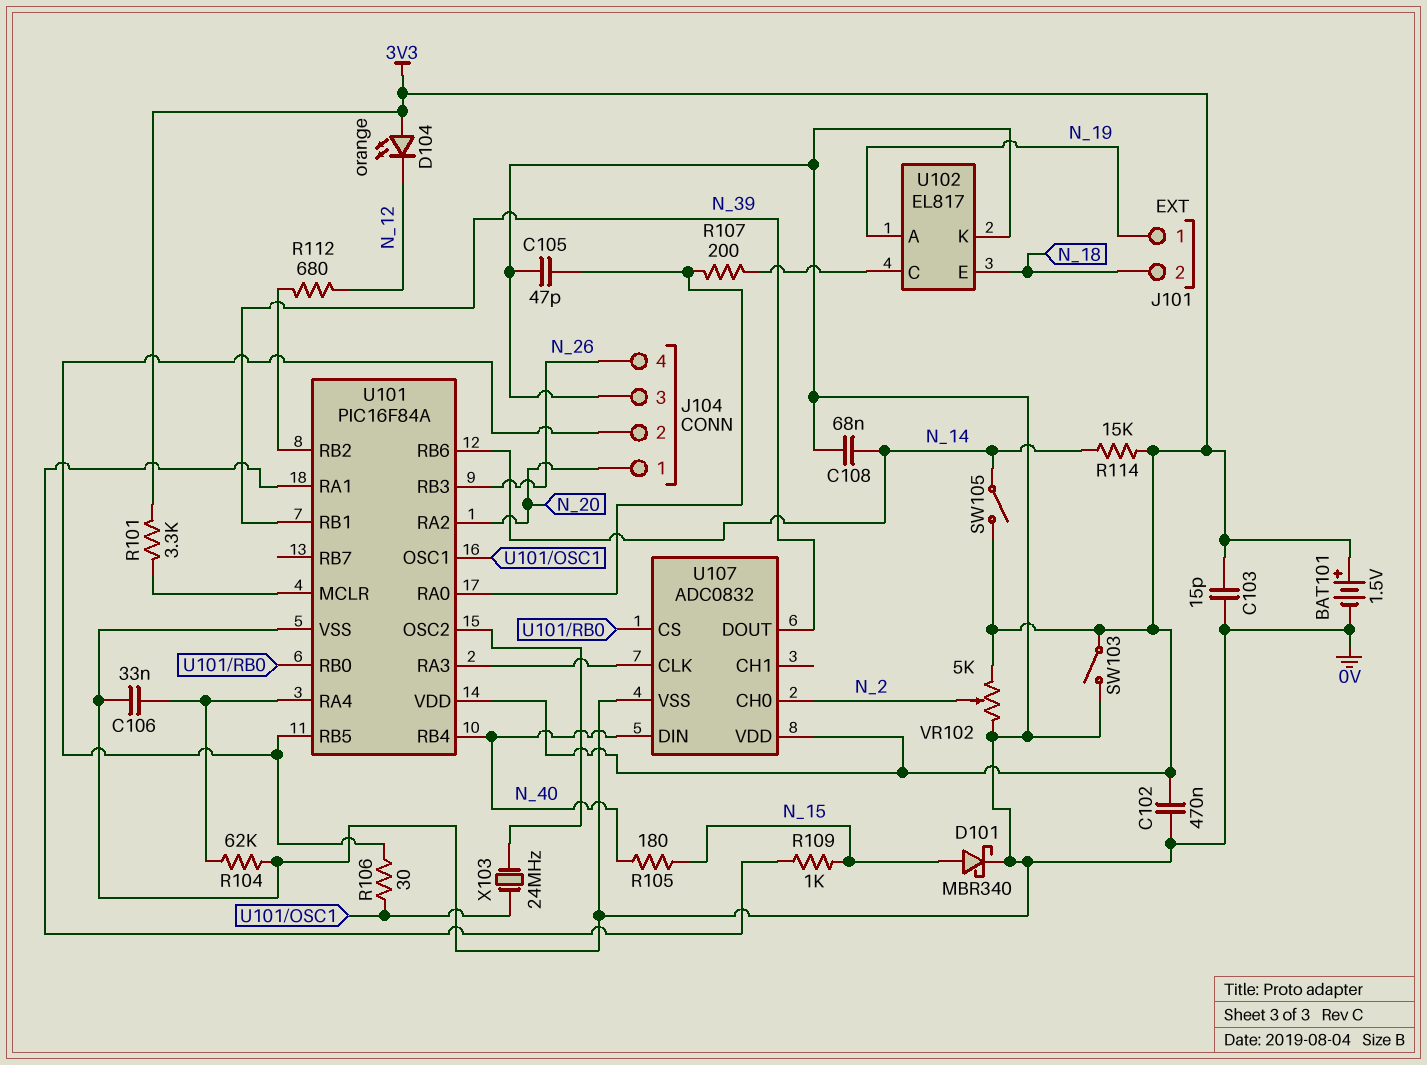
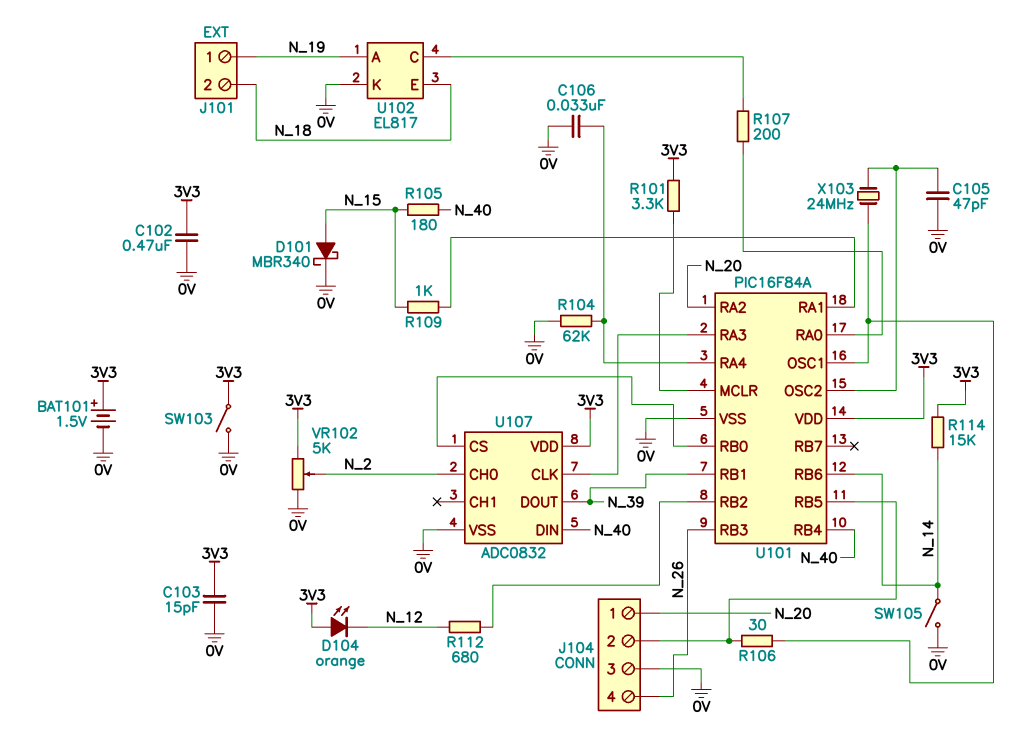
C105: 47pF (0V, U101/RA0) -> 47pF (0V, U101/OSC2)
C108: 68nF (0V, N_14) -> none
SW105: switch (3V3, N_14) -> switch (0V, N_14)

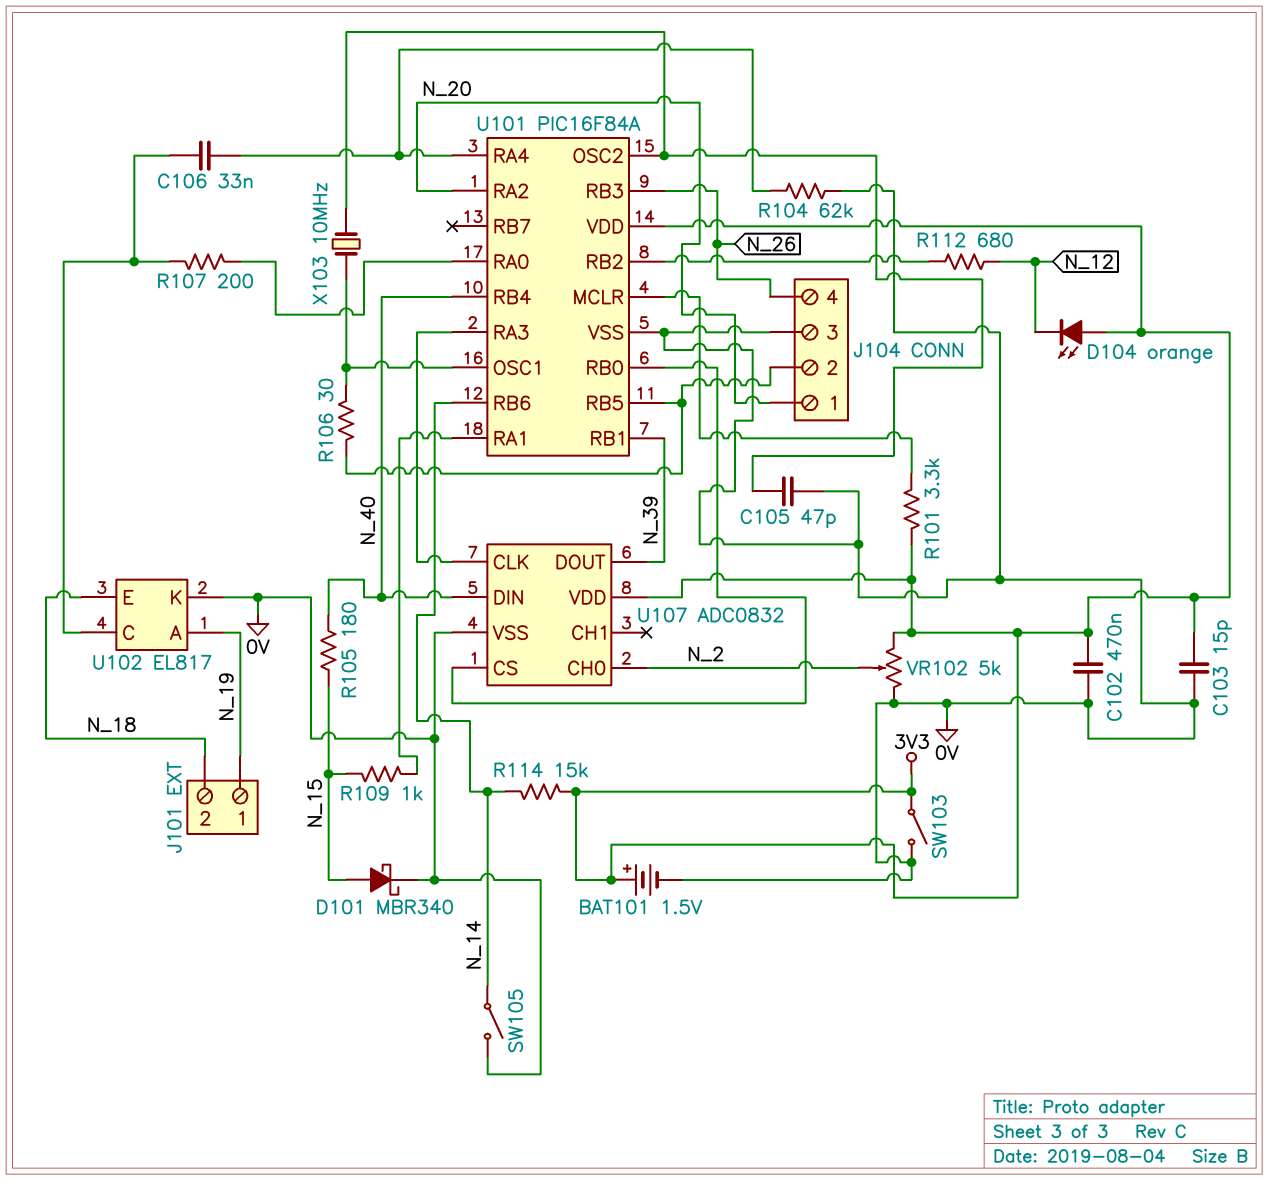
C106: 33nF (0V, U101/RA4) -> 33nF (U101/RA4, U102/C)
X103: 24MHz (U101/OSC1, U101/OSC2) -> 10MHz (U101/OSC1, U101/OSC2)

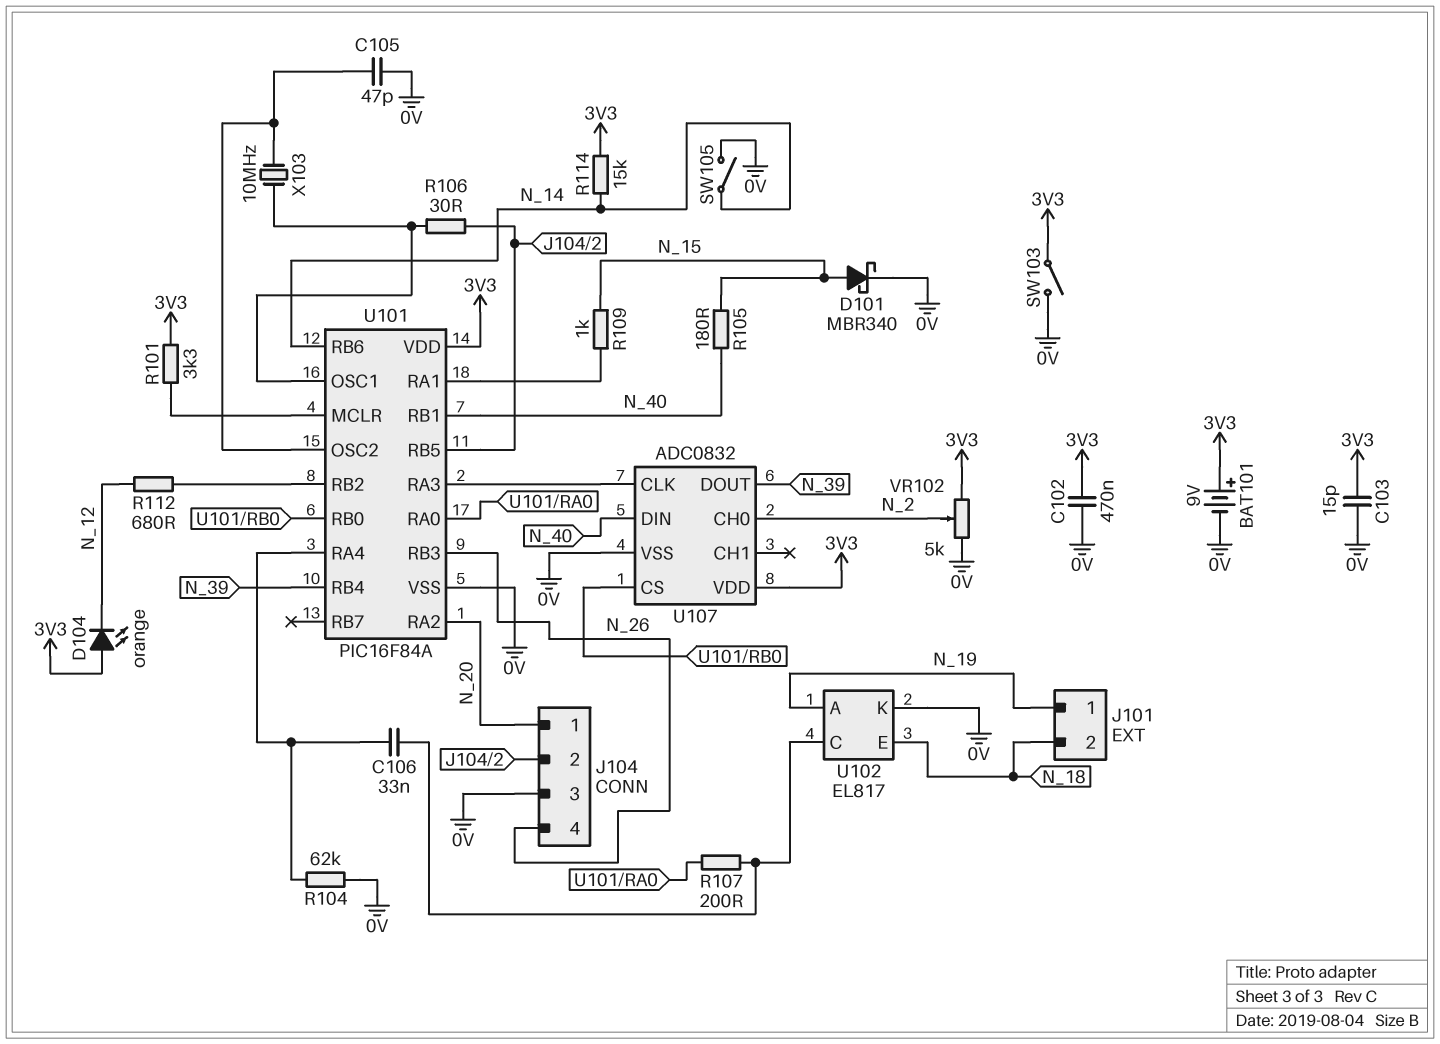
BAT101: 1.5V (plus 3V3, minus 0V) -> 9V (plus 3V3, minus 0V)
U101 pin RB1: N_39 -> N_40
U101 pin RB4: N_40 -> N_39

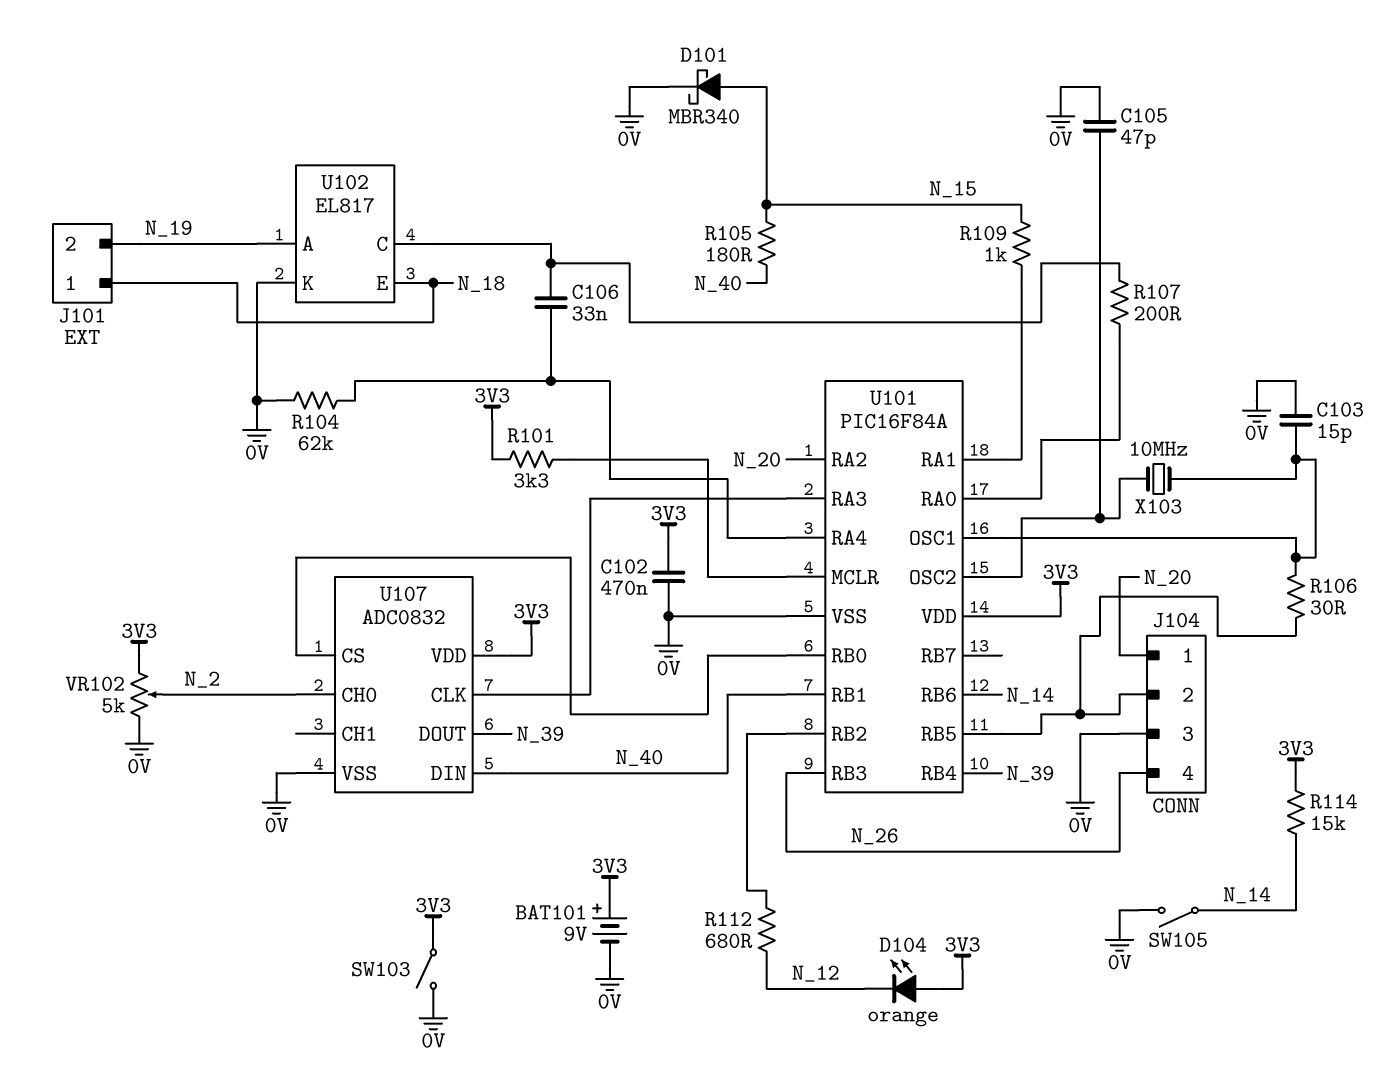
C103: 15pF (0V, 3V3) -> 15pF (0V, U101/OSC1)
J101 pin 1: N_19 -> N_18
J101 pin 2: N_18 -> N_19

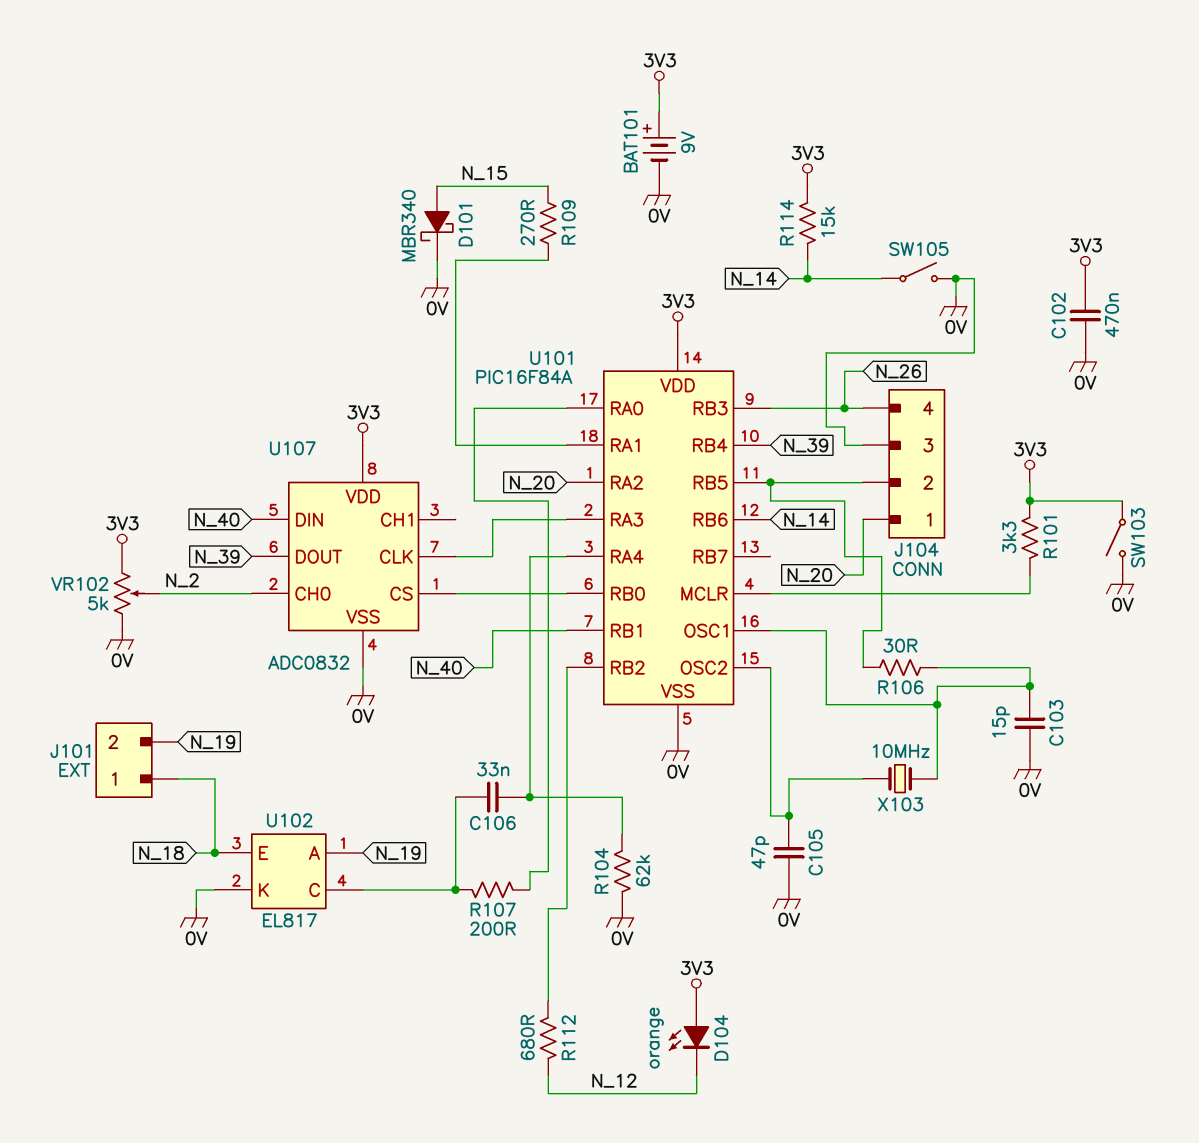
R105: 180 (N_15, N_40) -> none
R109: 1k (N_15, U101/RA1) -> 270 (N_15, U101/RA1)

